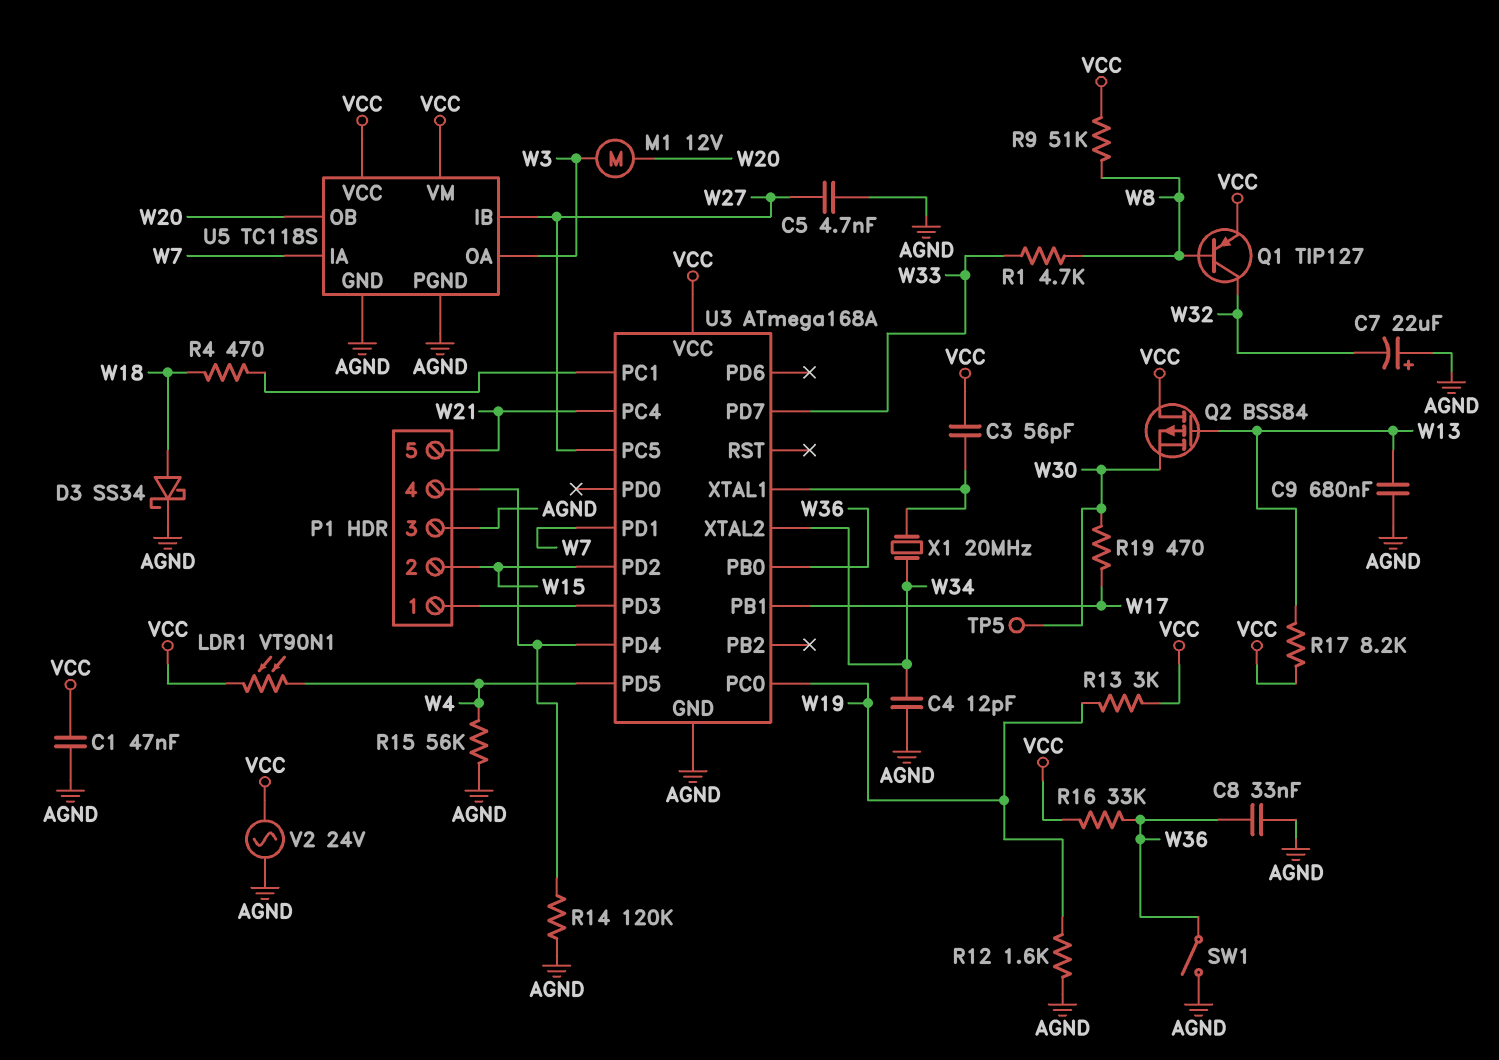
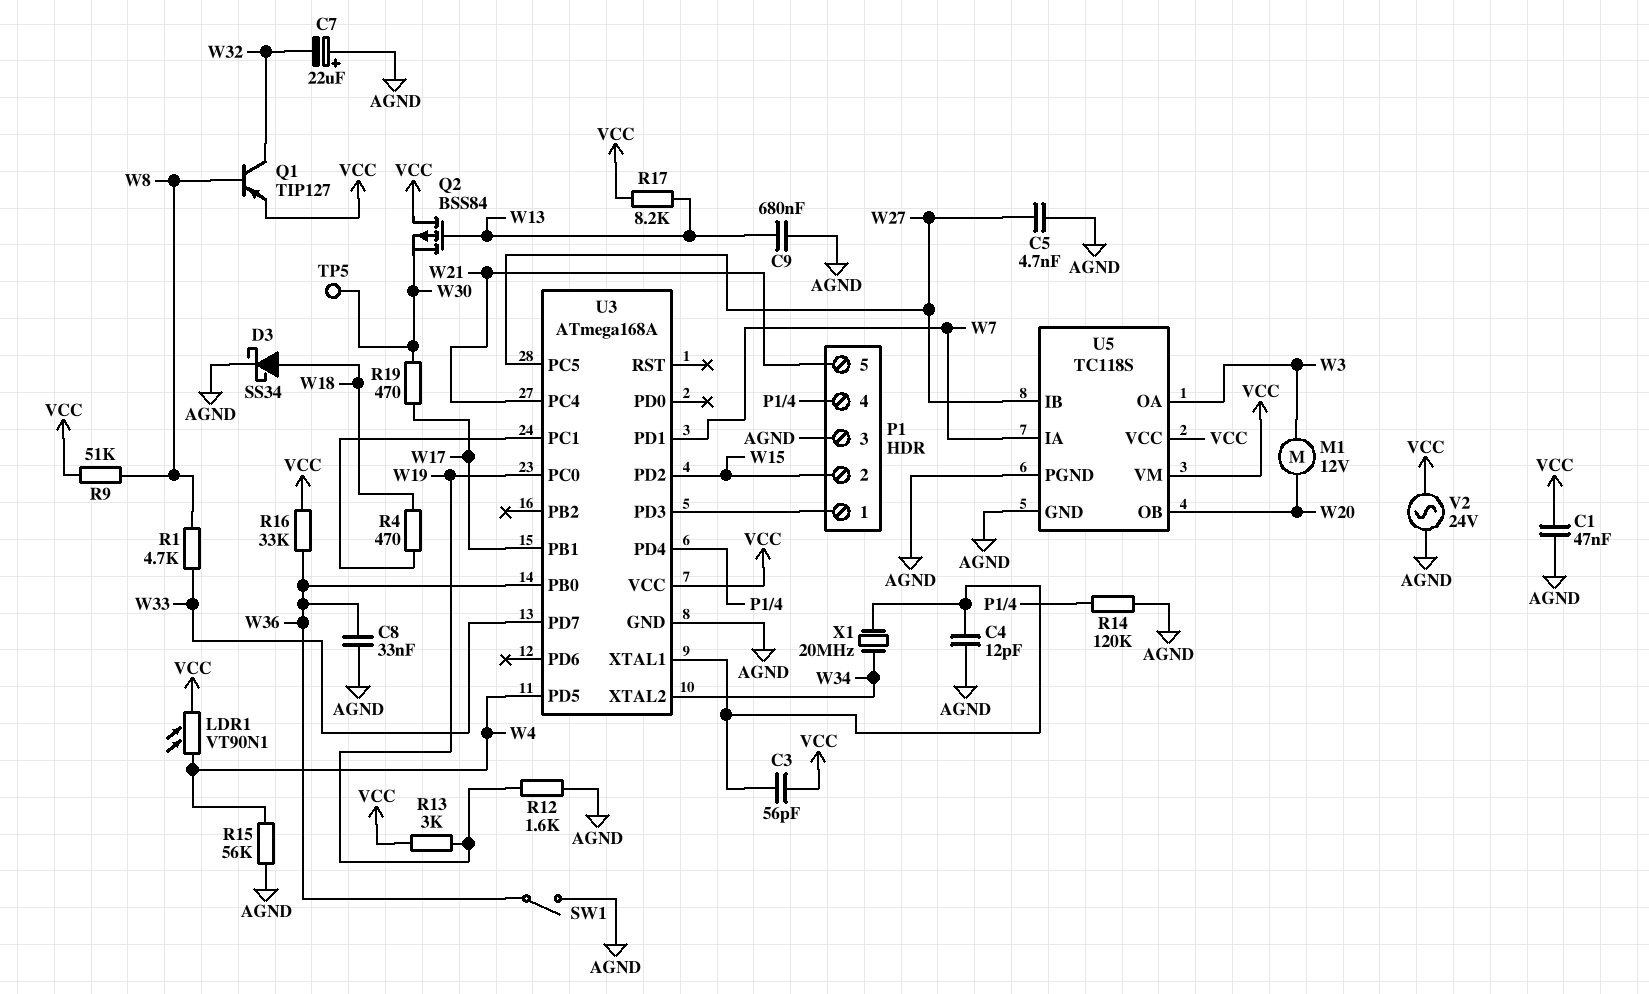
C4: 12pF (AGND, W34) -> 12pF (AGND, U3/XTAL1)

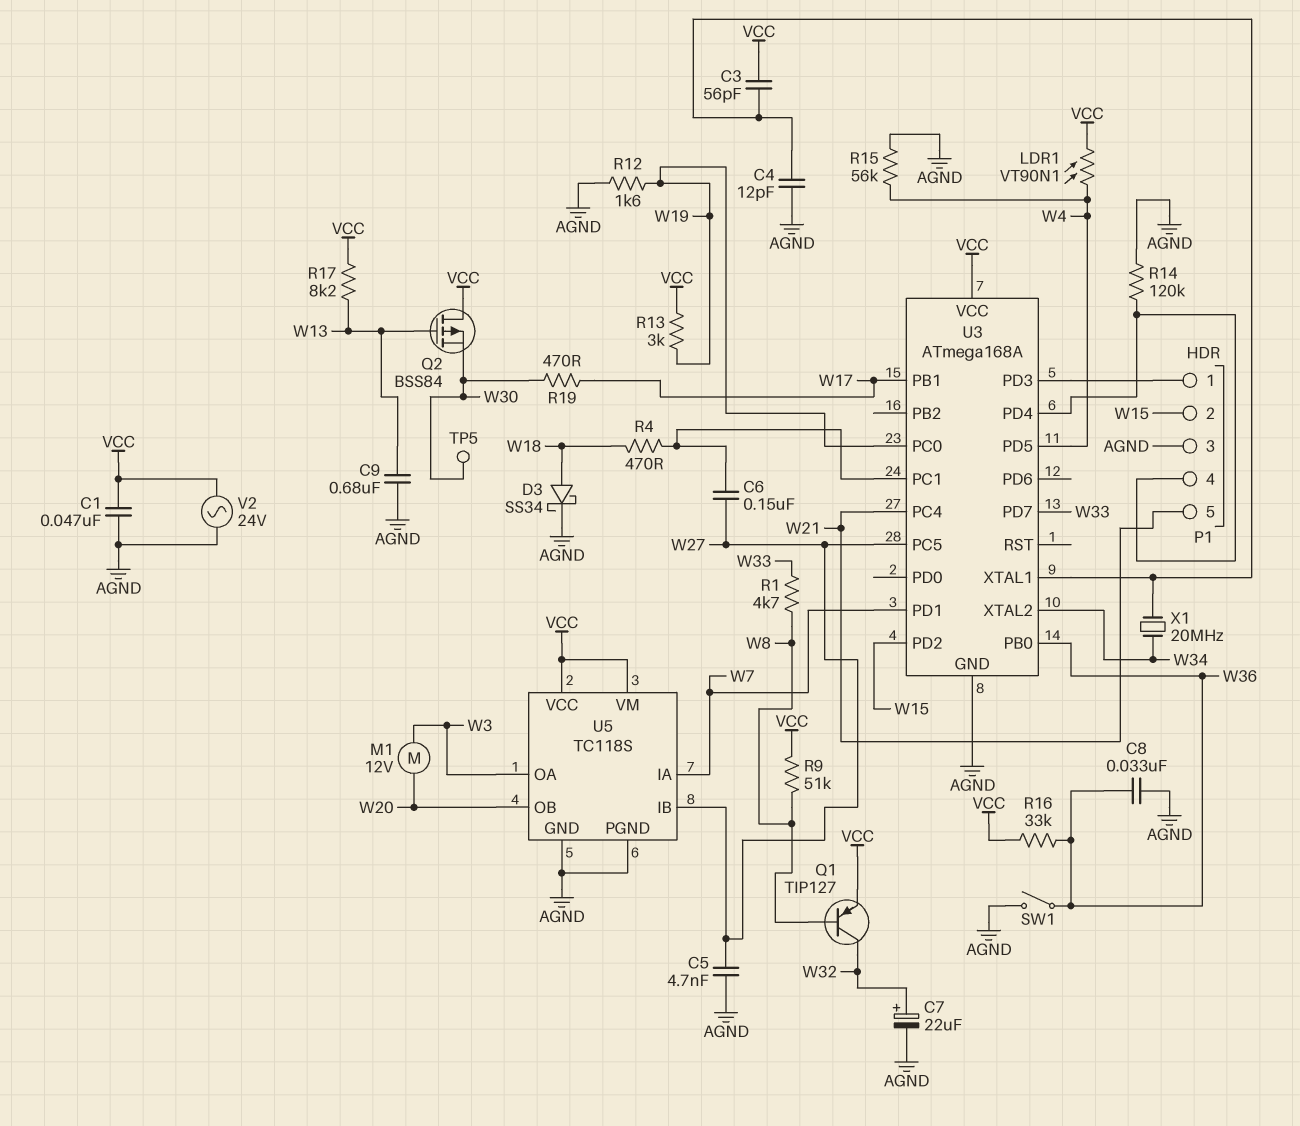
C6: none -> 150nF (U3/PC1, W27)
C7: 22uF (plus AGND, minus W32) -> 22uF (plus W32, minus AGND)

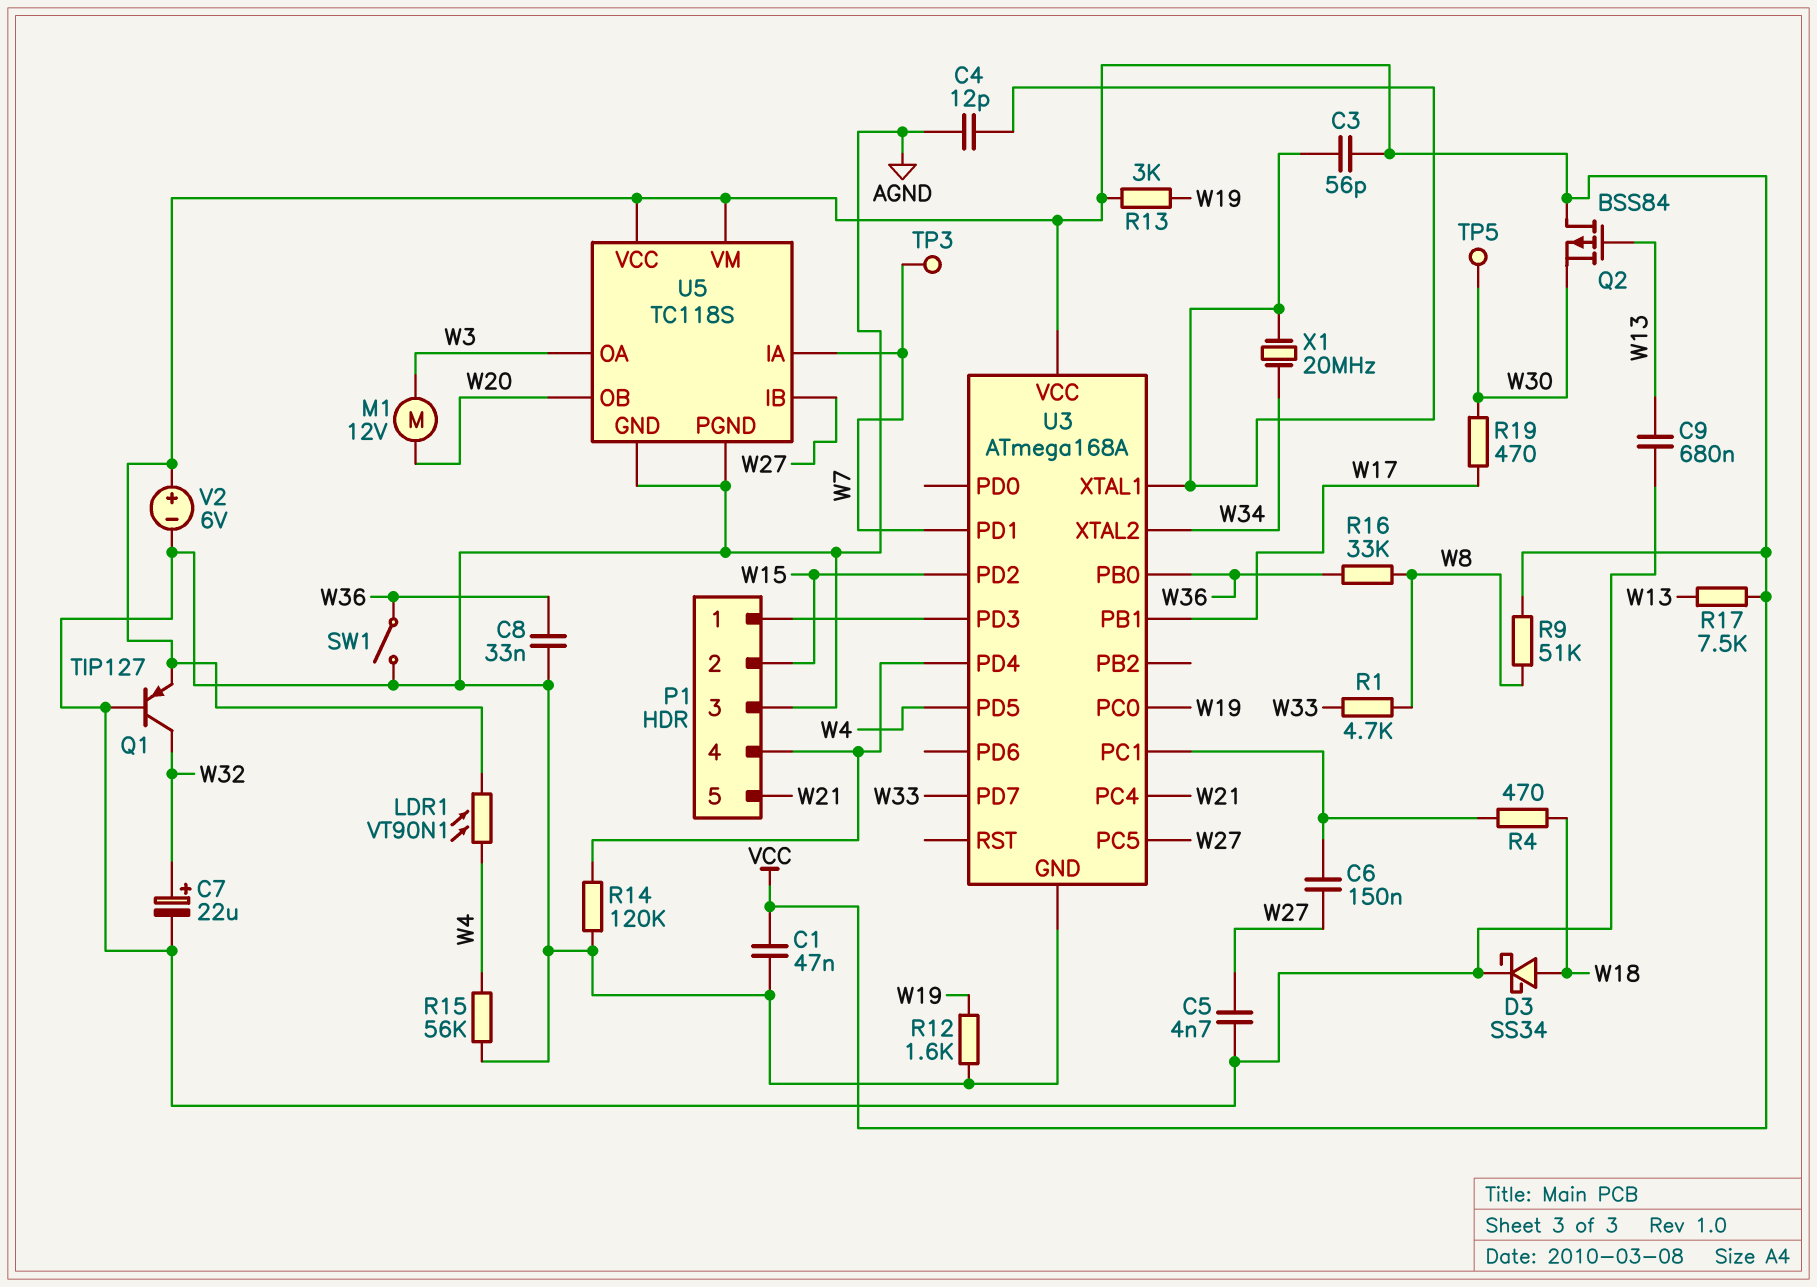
Q1: PNP TIP127 (B W8, C W32, E VCC) -> PNP TIP127 (B AGND, C W32, E VCC)
R16: 33k (VCC, W36) -> 33k (W8, W36)
R17: 8.2k (VCC, W13) -> 7.5k (VCC, W13)
TP3: none -> test point (W7)
V2: AC 24V (AGND, VCC) -> 6V (plus VCC, minus AGND)

